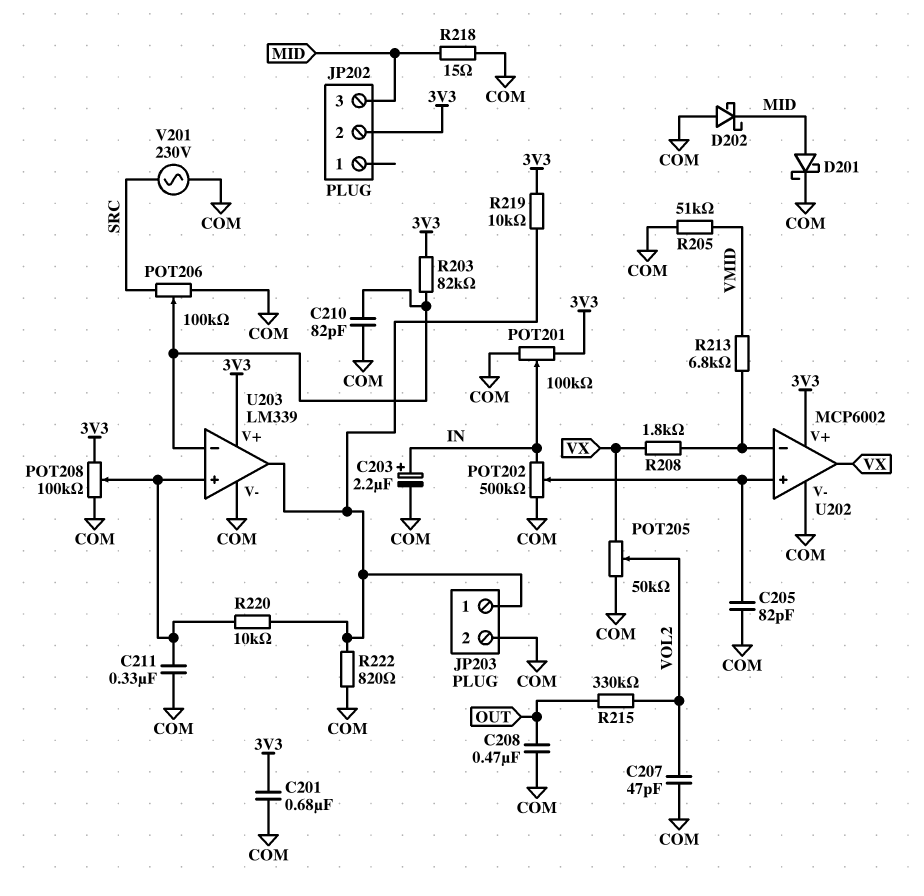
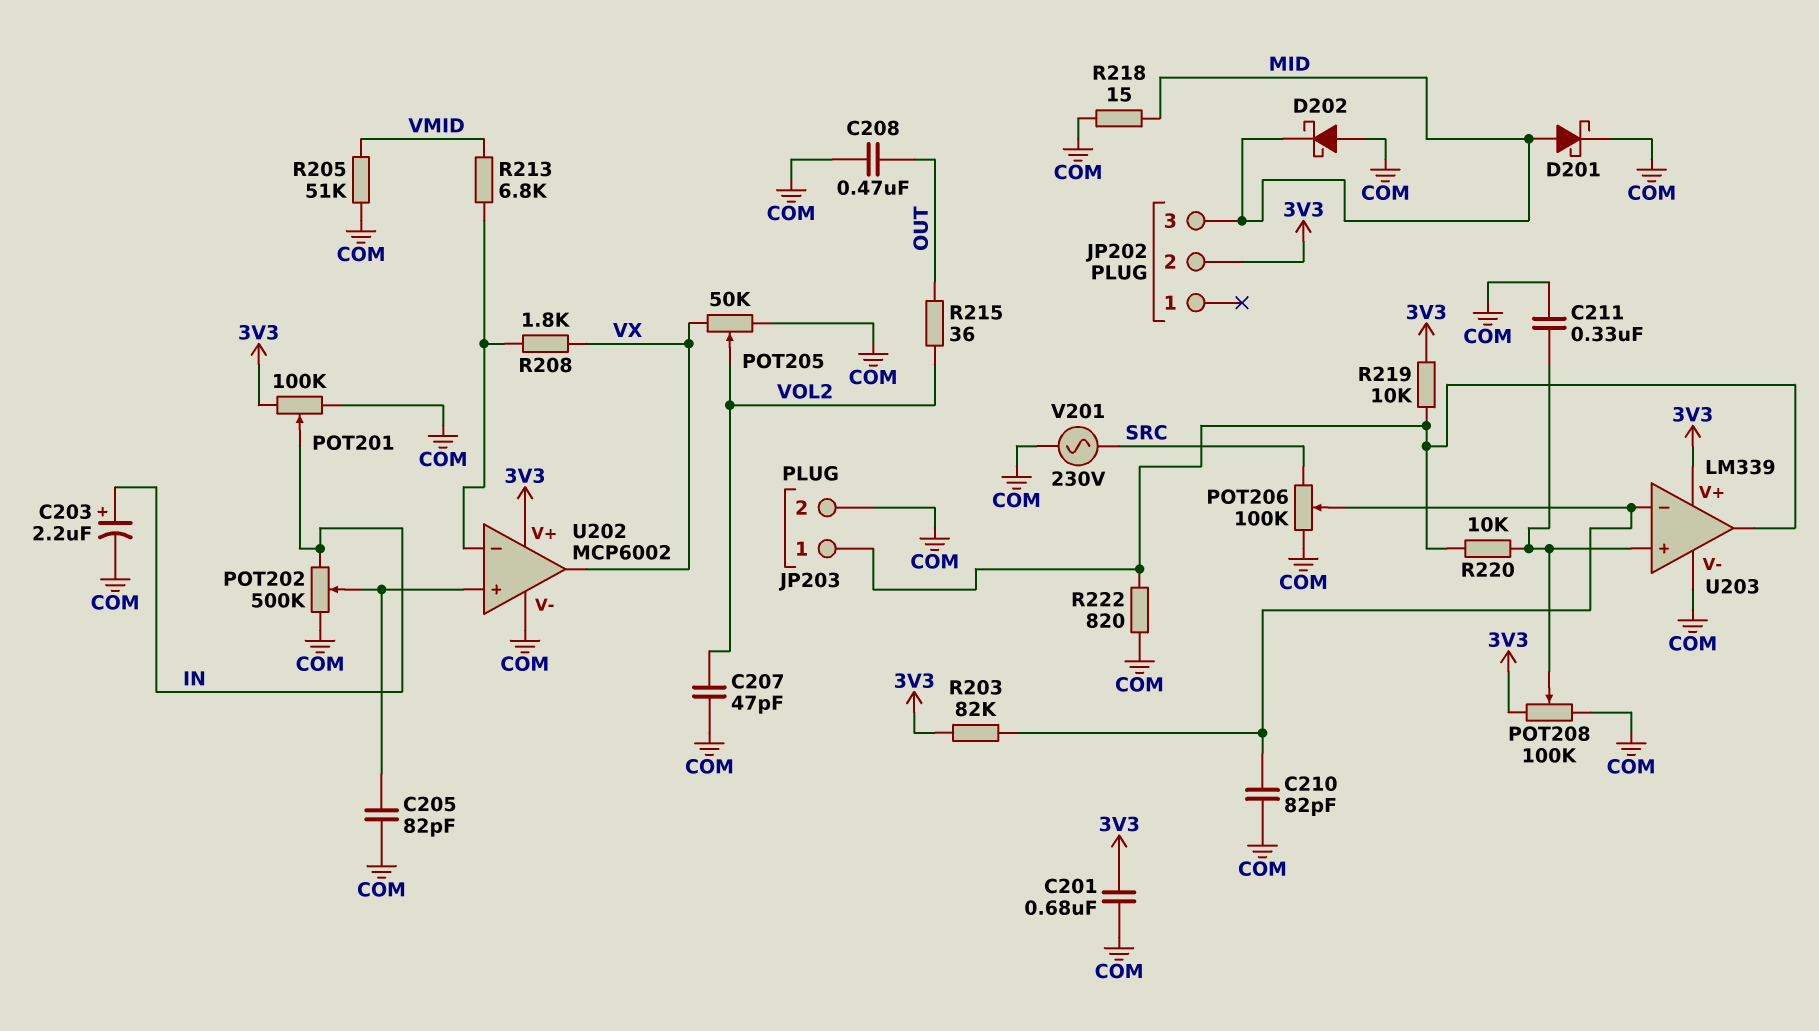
R215: 330k (OUT, VOL2) -> 36 (OUT, VOL2)

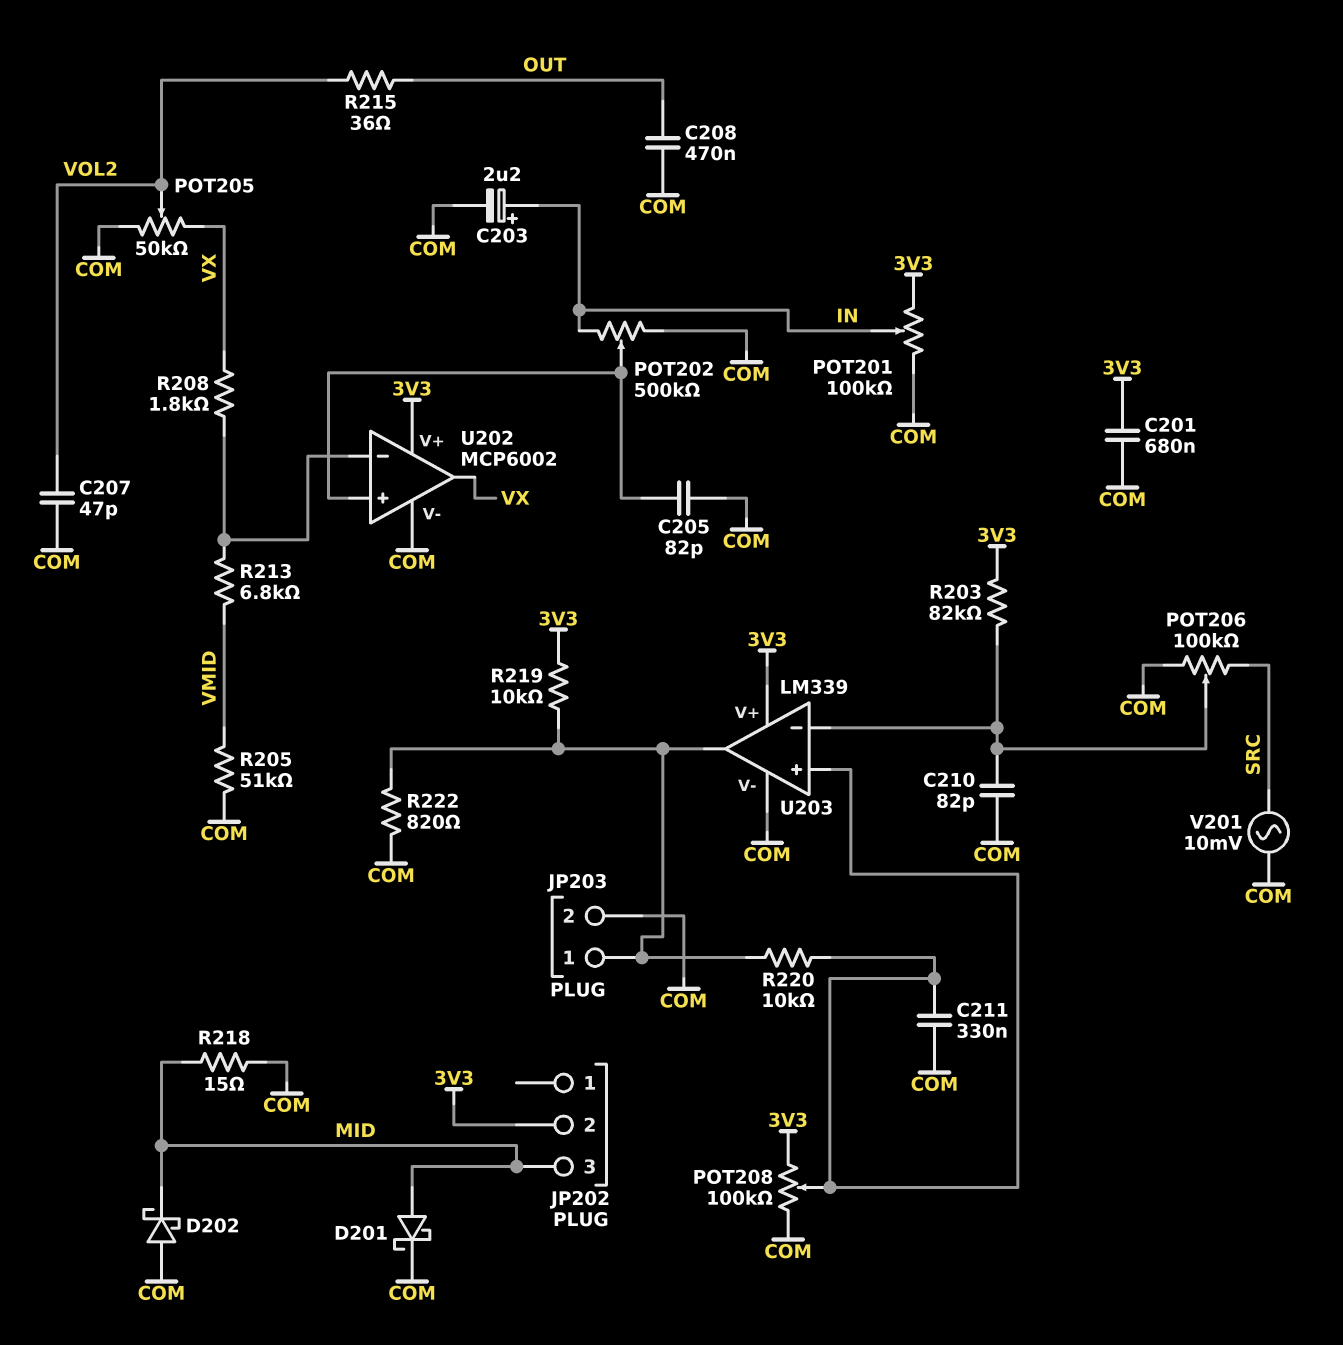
V201: AC 230V (COM, SRC) -> AC 10mV (COM, SRC)

